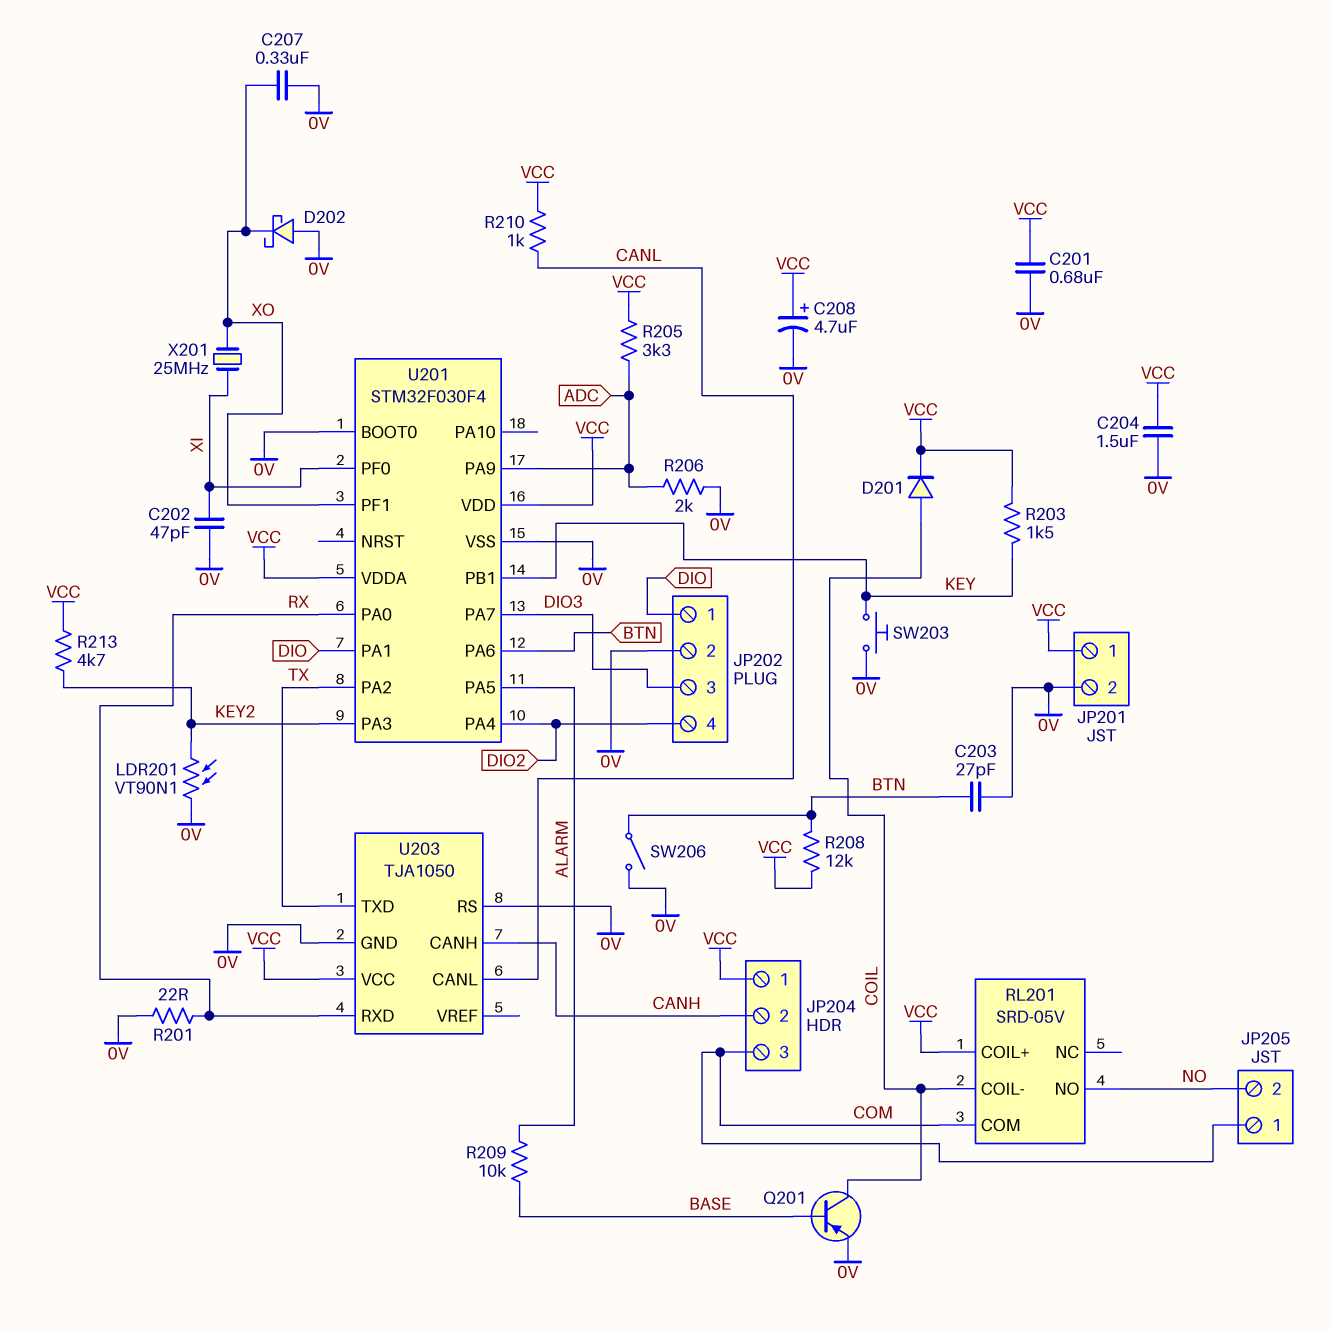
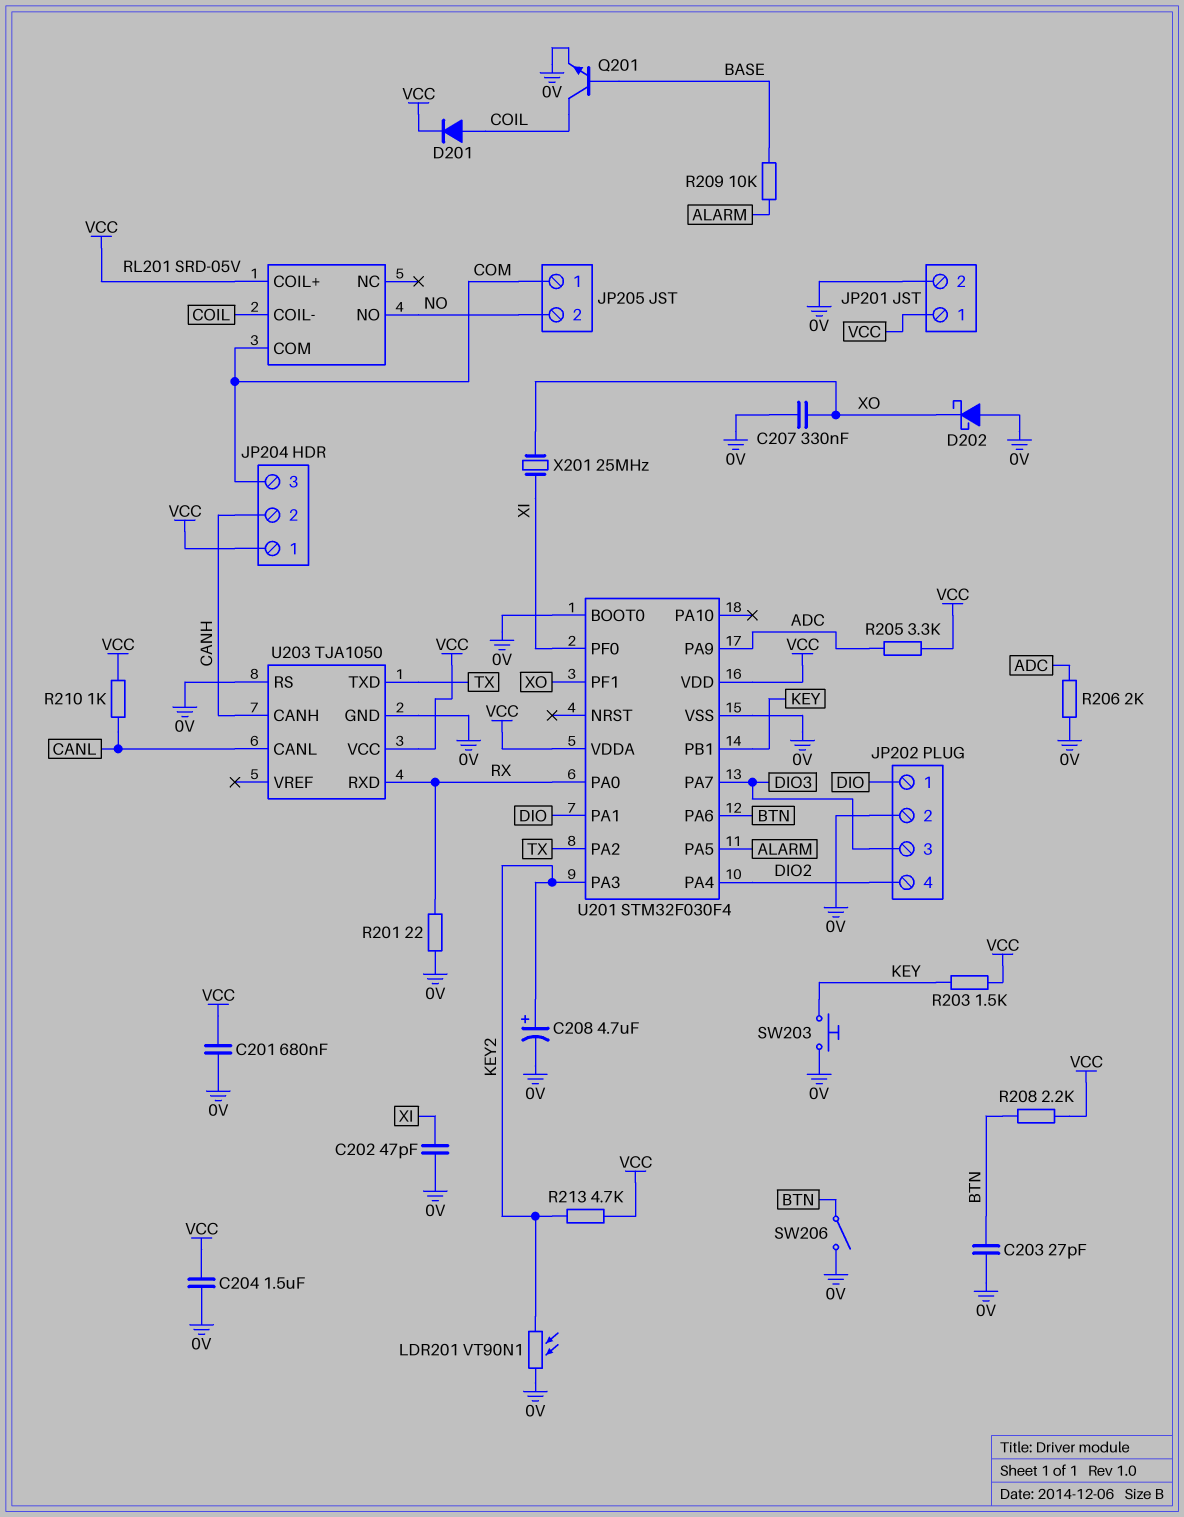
C208: 4.7uF (plus VCC, minus 0V) -> 4.7uF (plus KEY2, minus 0V)
Q201: PNP (B BASE, C COIL, E 0V) -> NPN (B BASE, C COIL, E 0V)
R208: 12k (BTN, VCC) -> 2.2k (BTN, VCC)

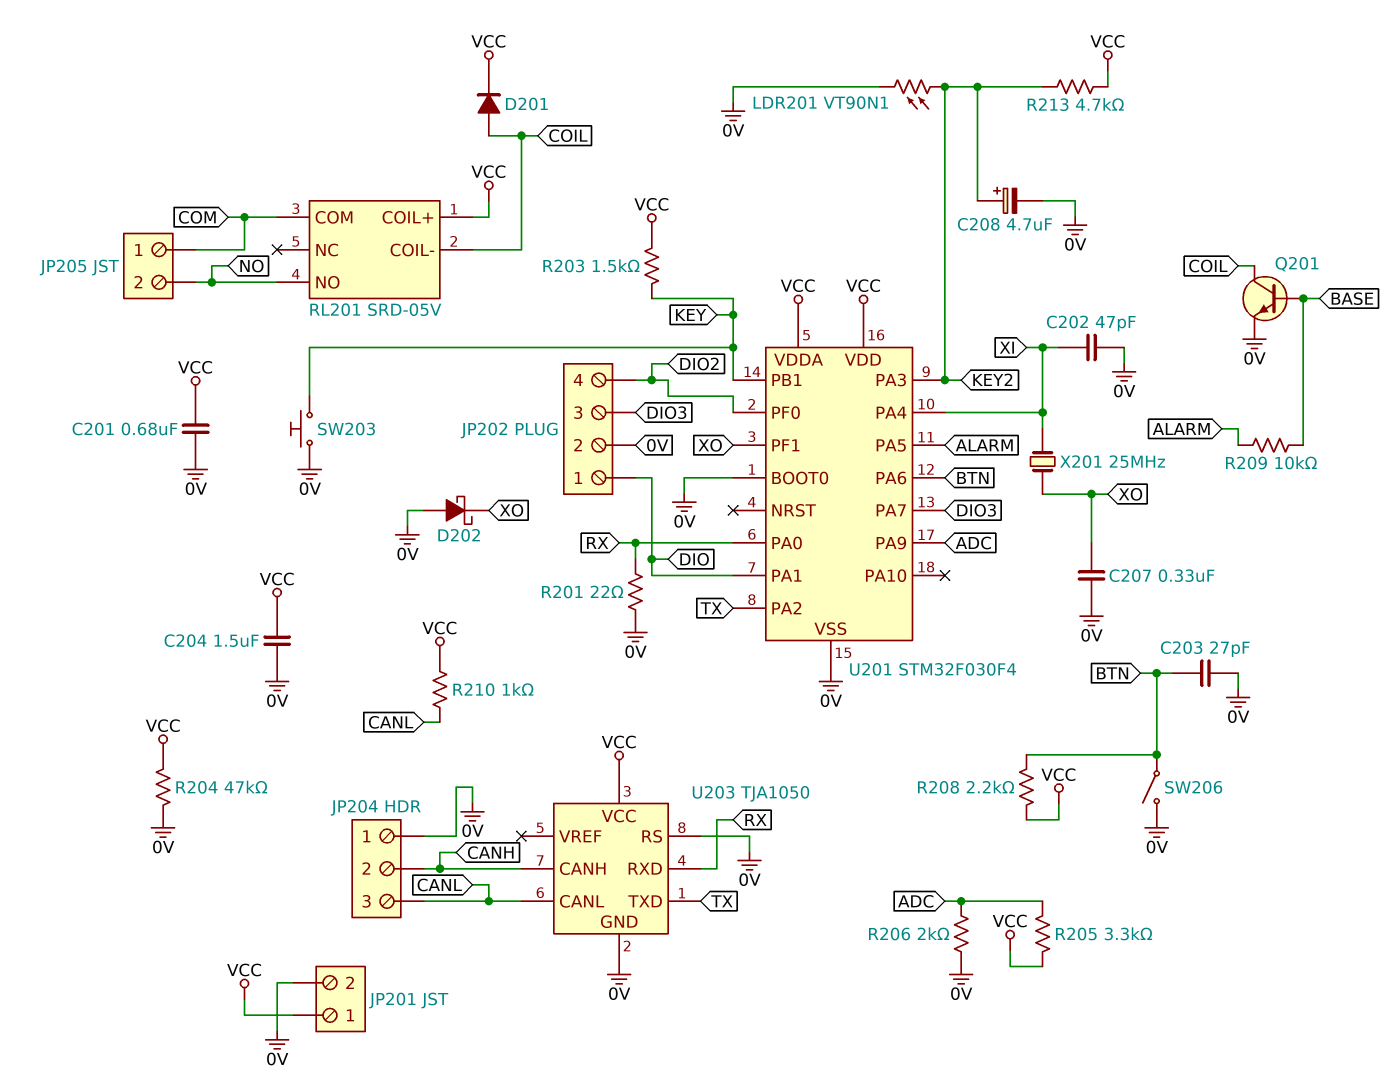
JP204 pin 1: VCC -> 0V
JP204 pin 3: COM -> CANL
R204: none -> 47k (0V, VCC)
U201 pin PA4: DIO2 -> XI
U201 pin PF0: XI -> DIO2

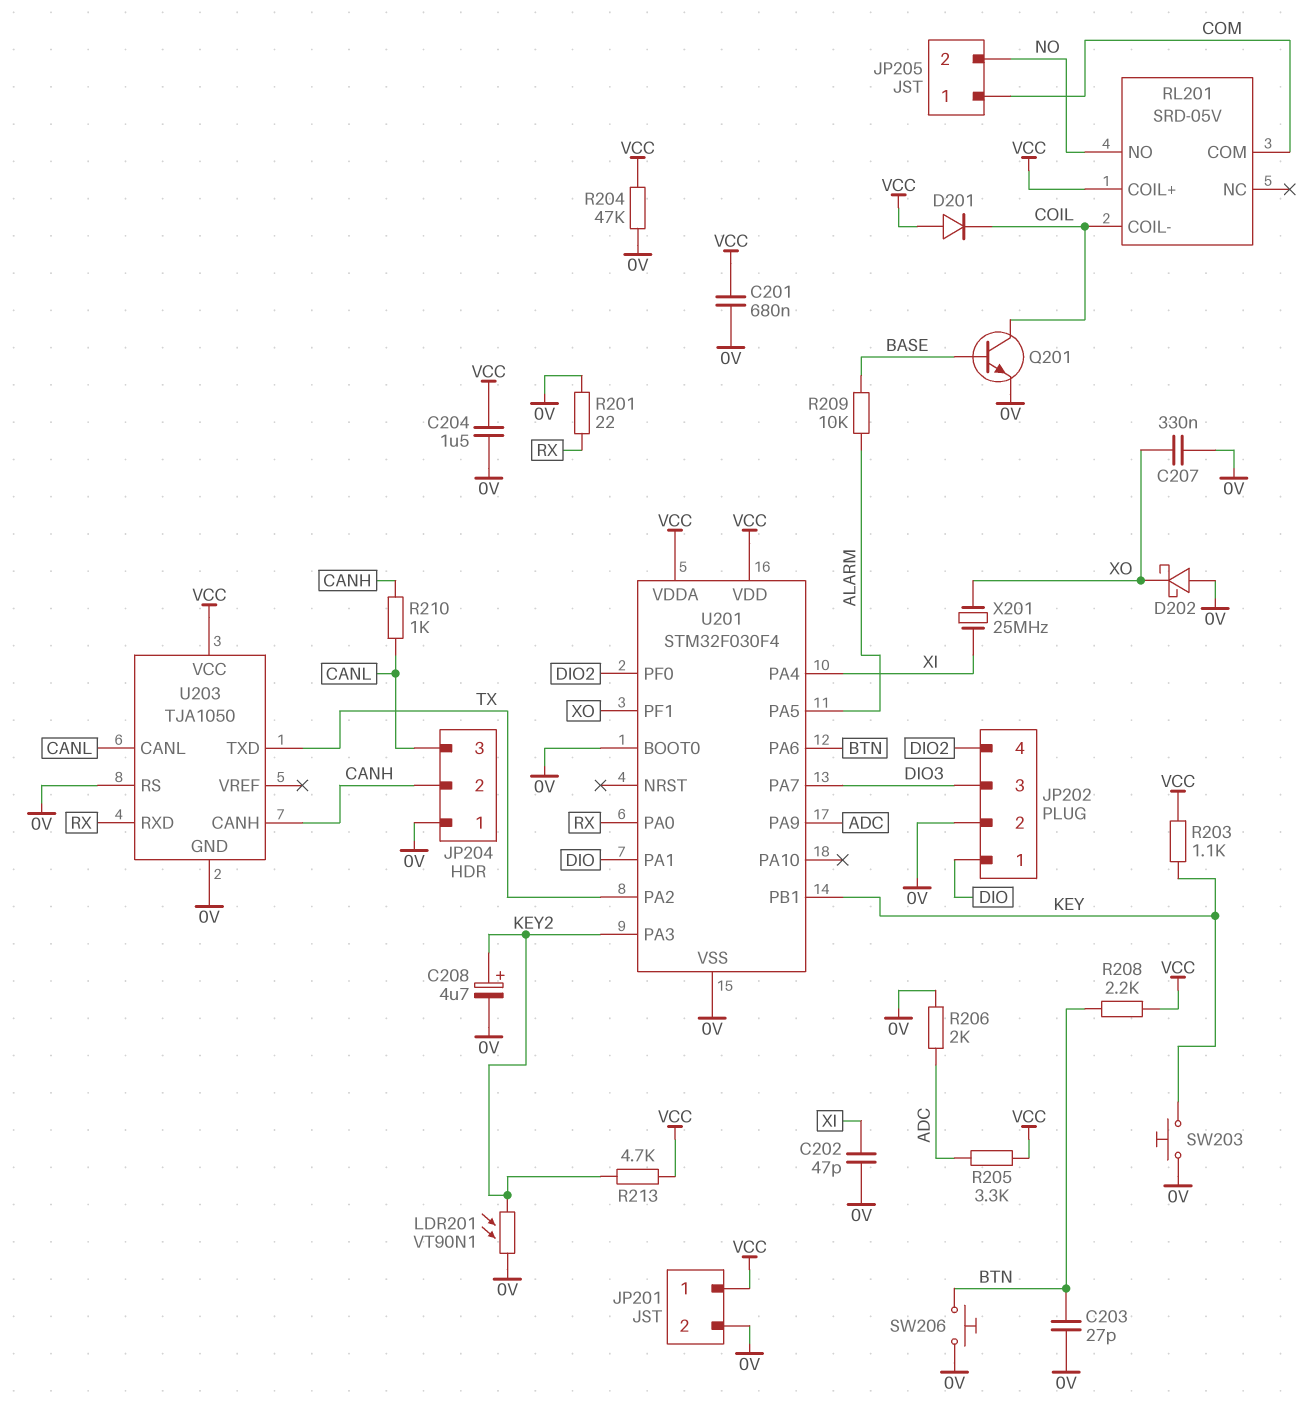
D201: diode (A COIL, K VCC) -> diode (A VCC, K COIL)
R203: 1.5k (KEY, VCC) -> 1.1k (KEY, VCC)
R210: 1k (CANL, VCC) -> 1k (CANH, CANL)
SW206: switch (0V, BTN) -> button (0V, BTN)

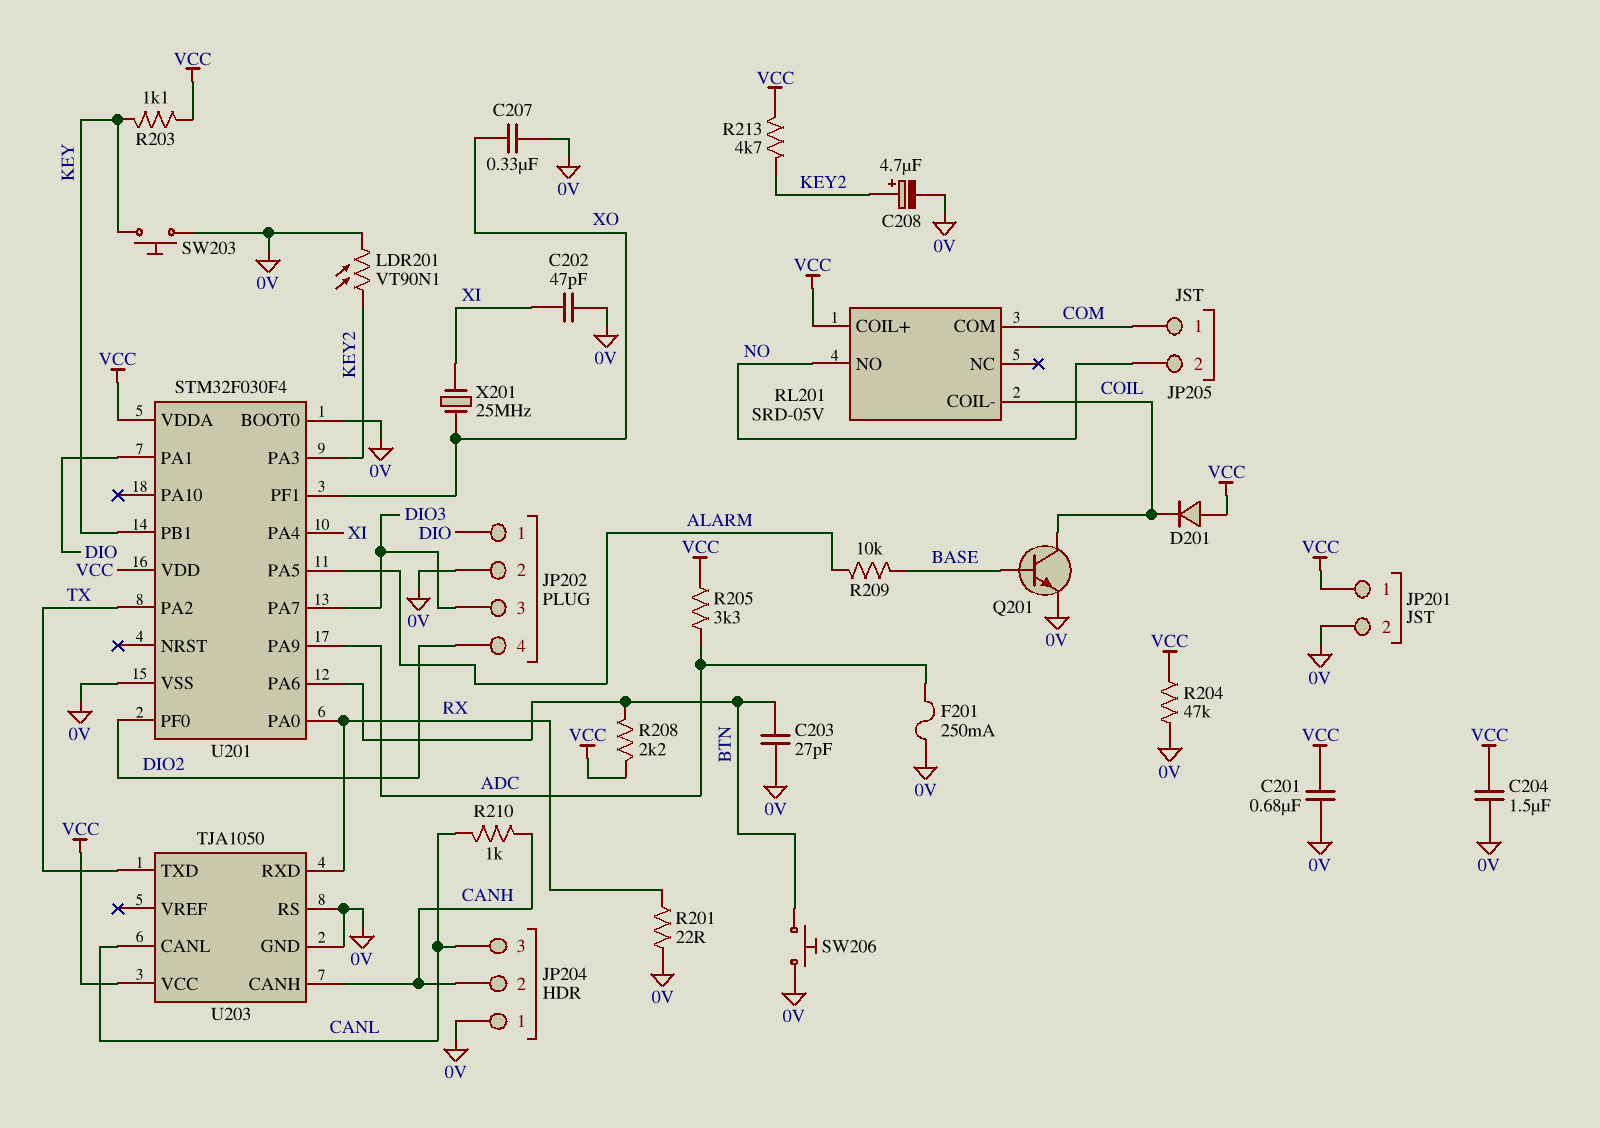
D202: schottky (A 0V, K XO) -> none
F201: none -> 250mA (0V, ADC)
R206: 2k (0V, ADC) -> none

